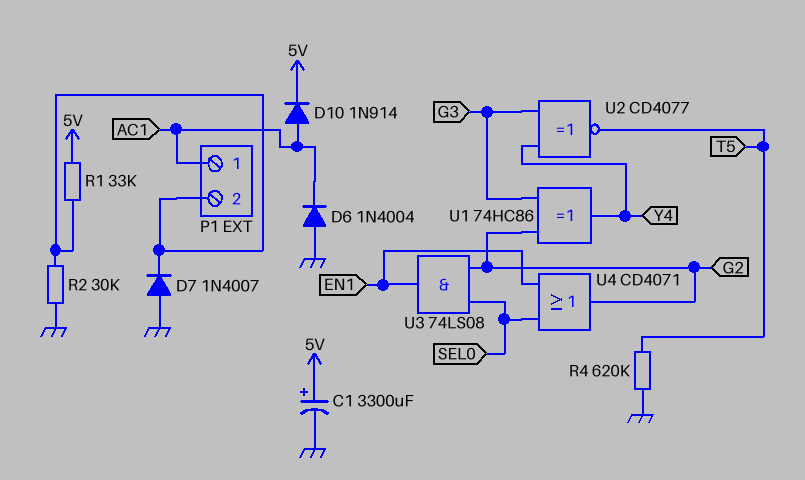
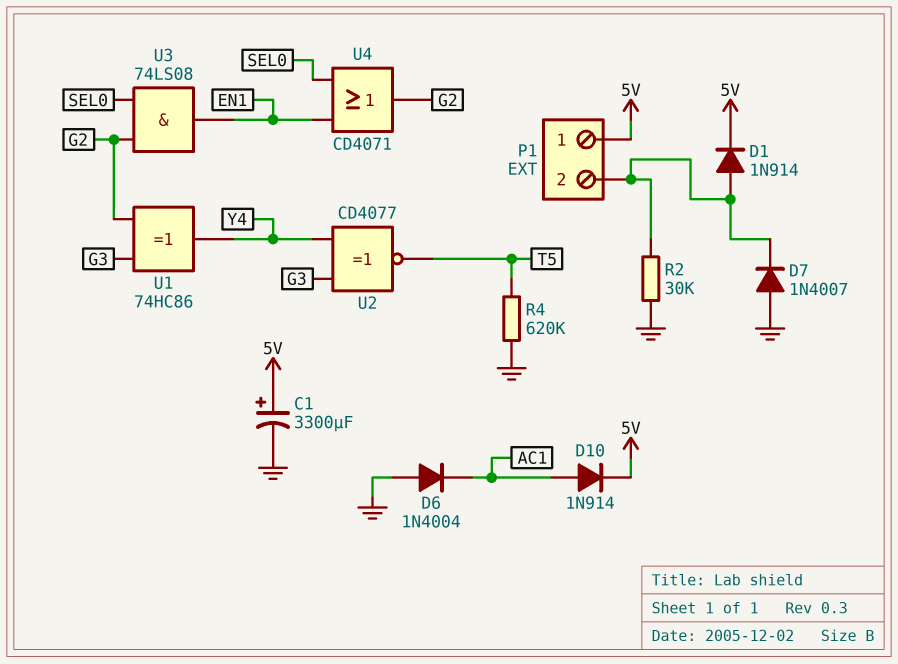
D1: none -> diode 1N914 (A P1/2, K 5V)
P1 pin 1: AC1 -> 5V
R1: 33k (5V, P1/2) -> none

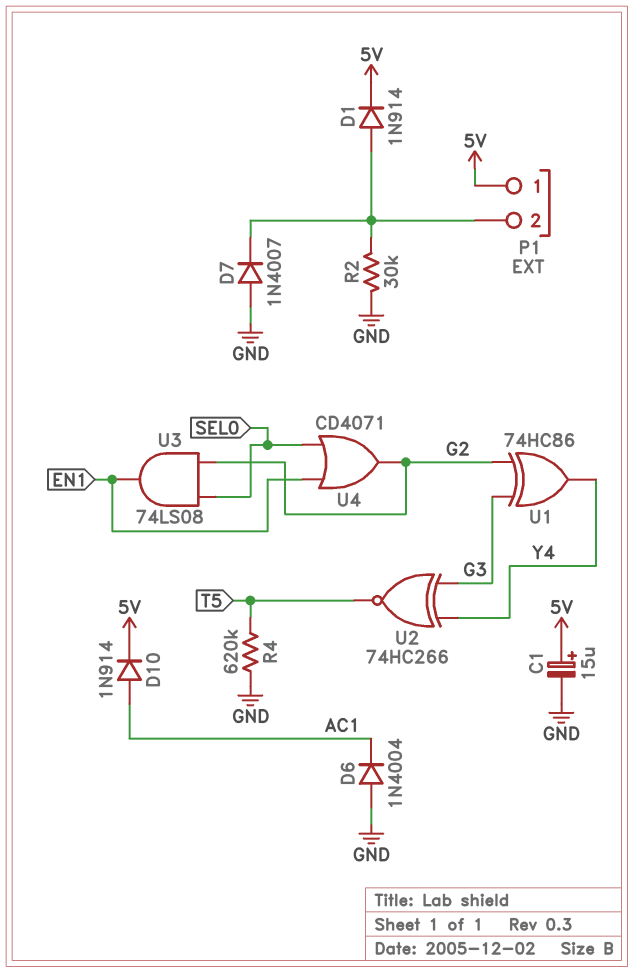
C1: 3300uF (plus 5V, minus GND) -> 15uF (plus 5V, minus GND)
U2: XNOR CD4077 (in G3, in Y4, out T5) -> XNOR 74HC266 (in G3, in Y4, out T5)

